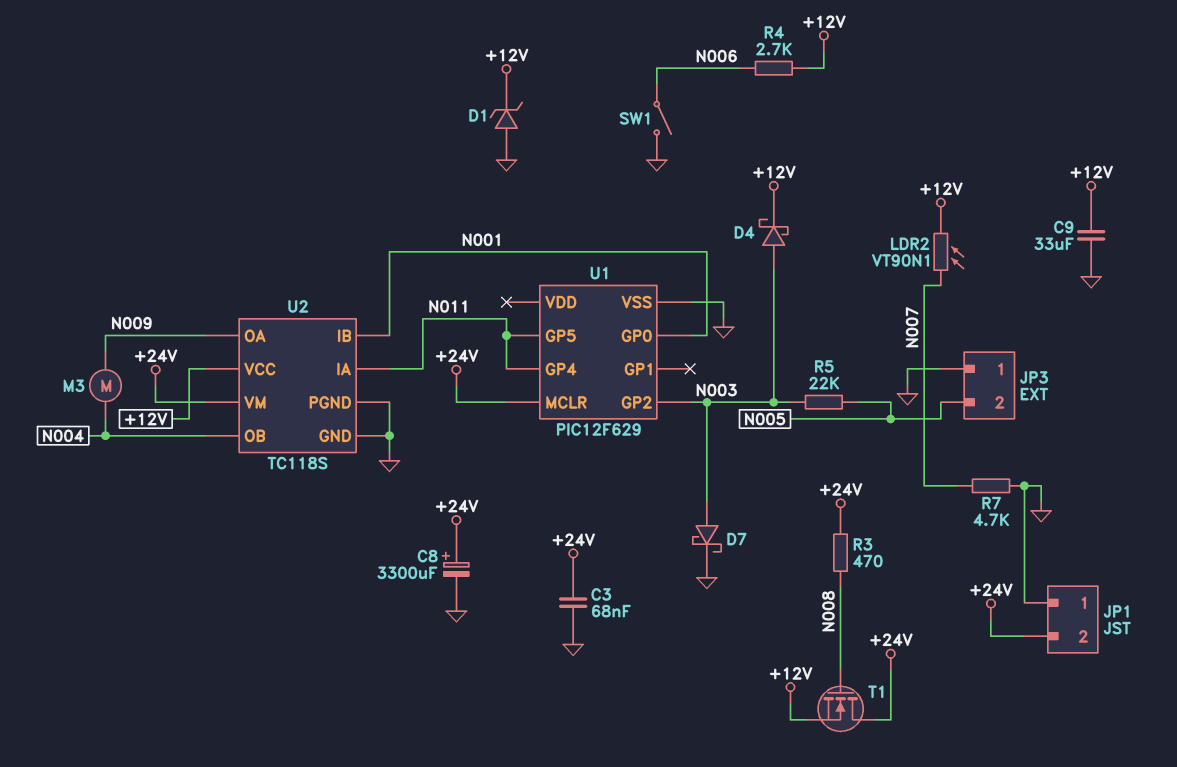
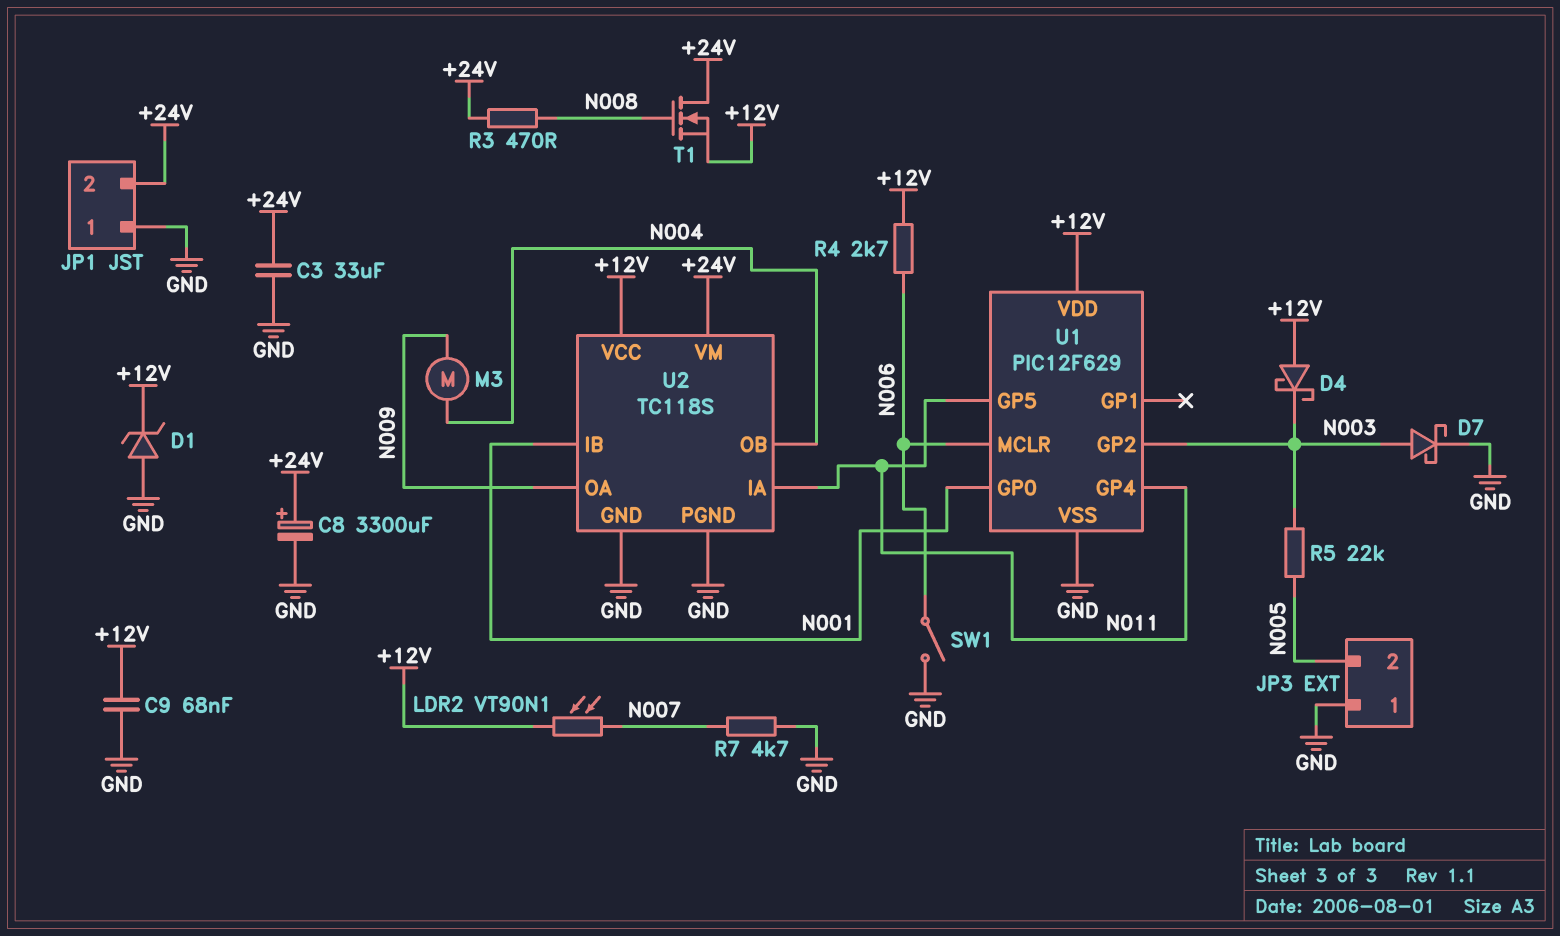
C3: 68nF (+24V, GND) -> 33uF (+24V, GND)
C9: 33uF (+12V, GND) -> 68nF (+12V, GND)
D4: schottky (A N003, K +12V) -> schottky (A +12V, K N003)
U1 pin MCLR: +24V -> N006
U1 pin VDD: none -> +12V

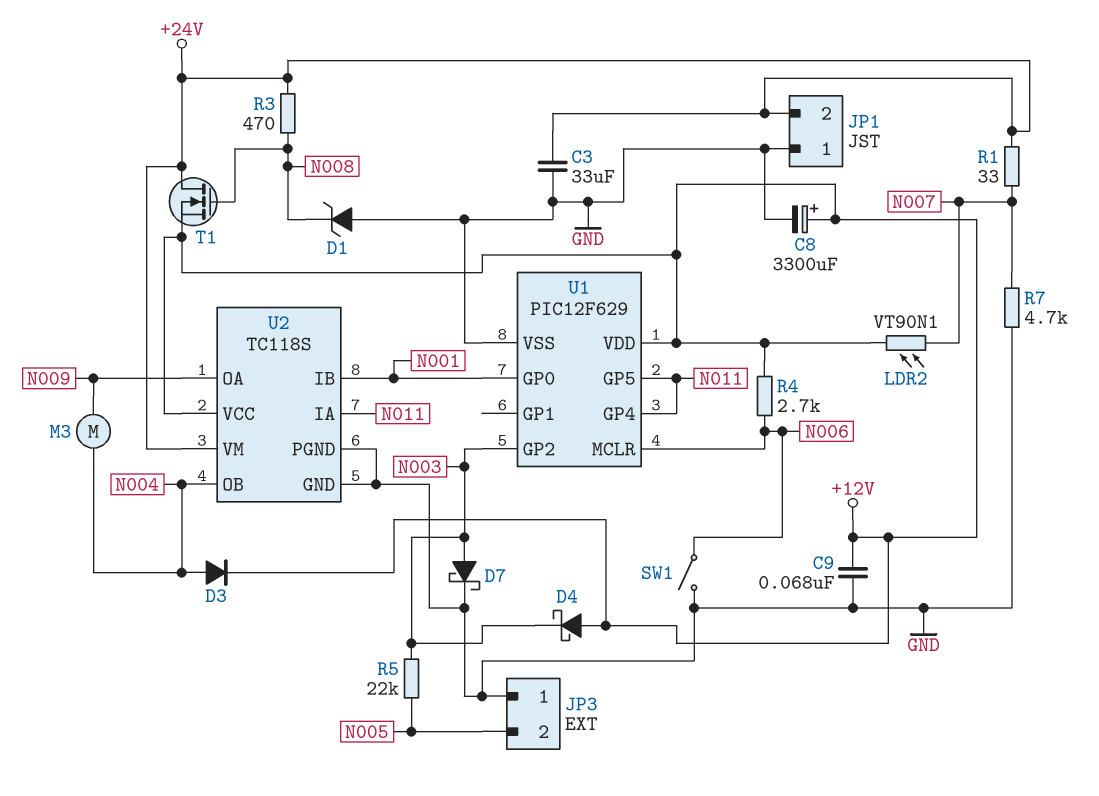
C8: 3300uF (plus +24V, minus GND) -> 3300uF (plus +12V, minus GND)
D1: zener (A GND, K +12V) -> zener (A GND, K N008)
D3: none -> diode (A N004, K +12V)
R1: none -> 33 (+24V, N007)

